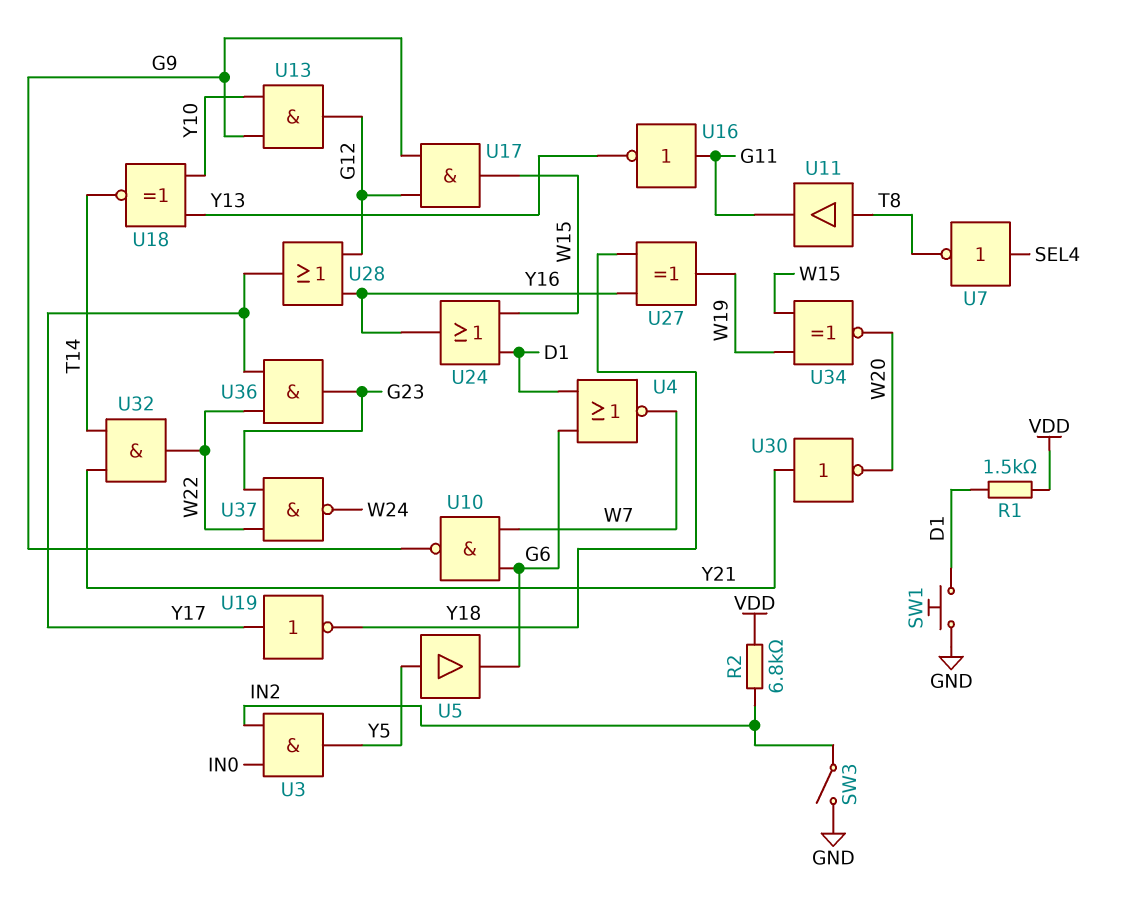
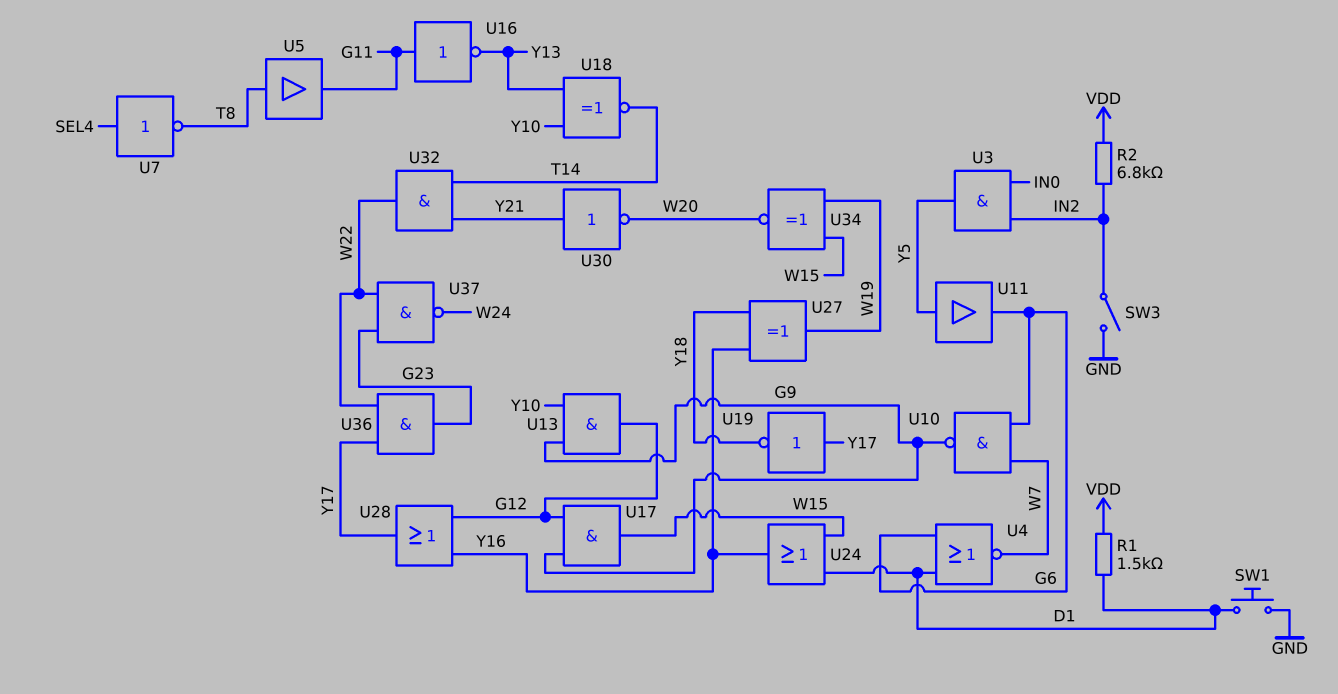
U5: buffer (in Y5, out G6) -> buffer (in T8, out G11)
U11: buffer (in T8, out G11) -> buffer (in Y5, out G6)

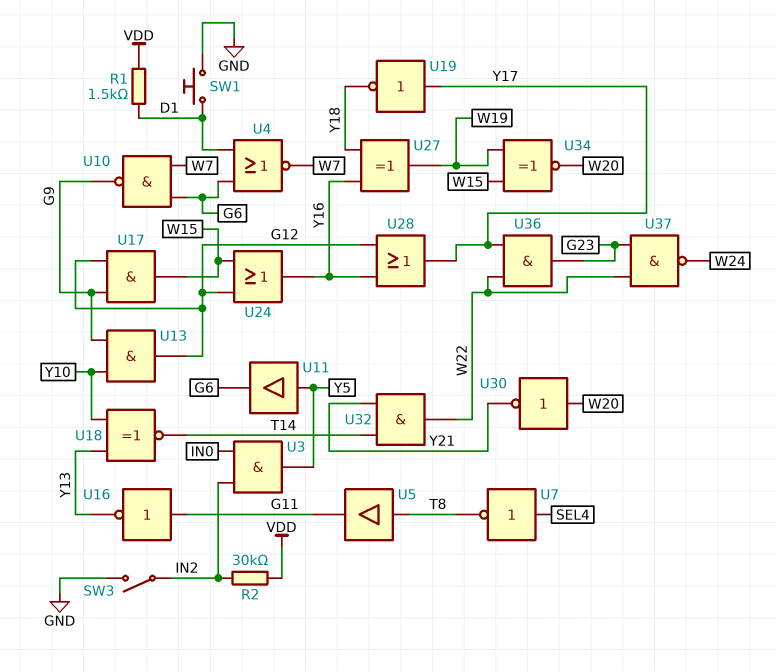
R2: 6.8k (IN2, VDD) -> 30k (IN2, VDD)
U24: OR (in D1, in W15, out Y16) -> OR (in G12, in W15, out Y16)
U30: NOT (in Y21, out W20) -> NOT (in W20, out Y21)

